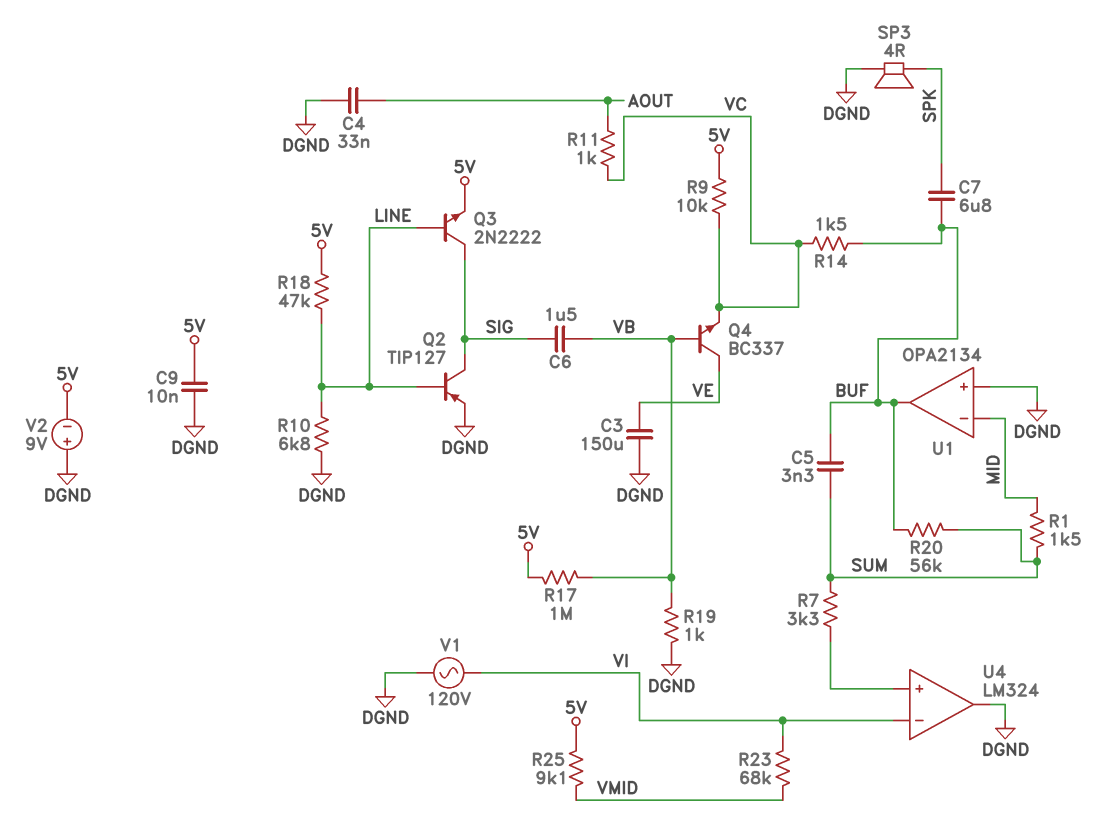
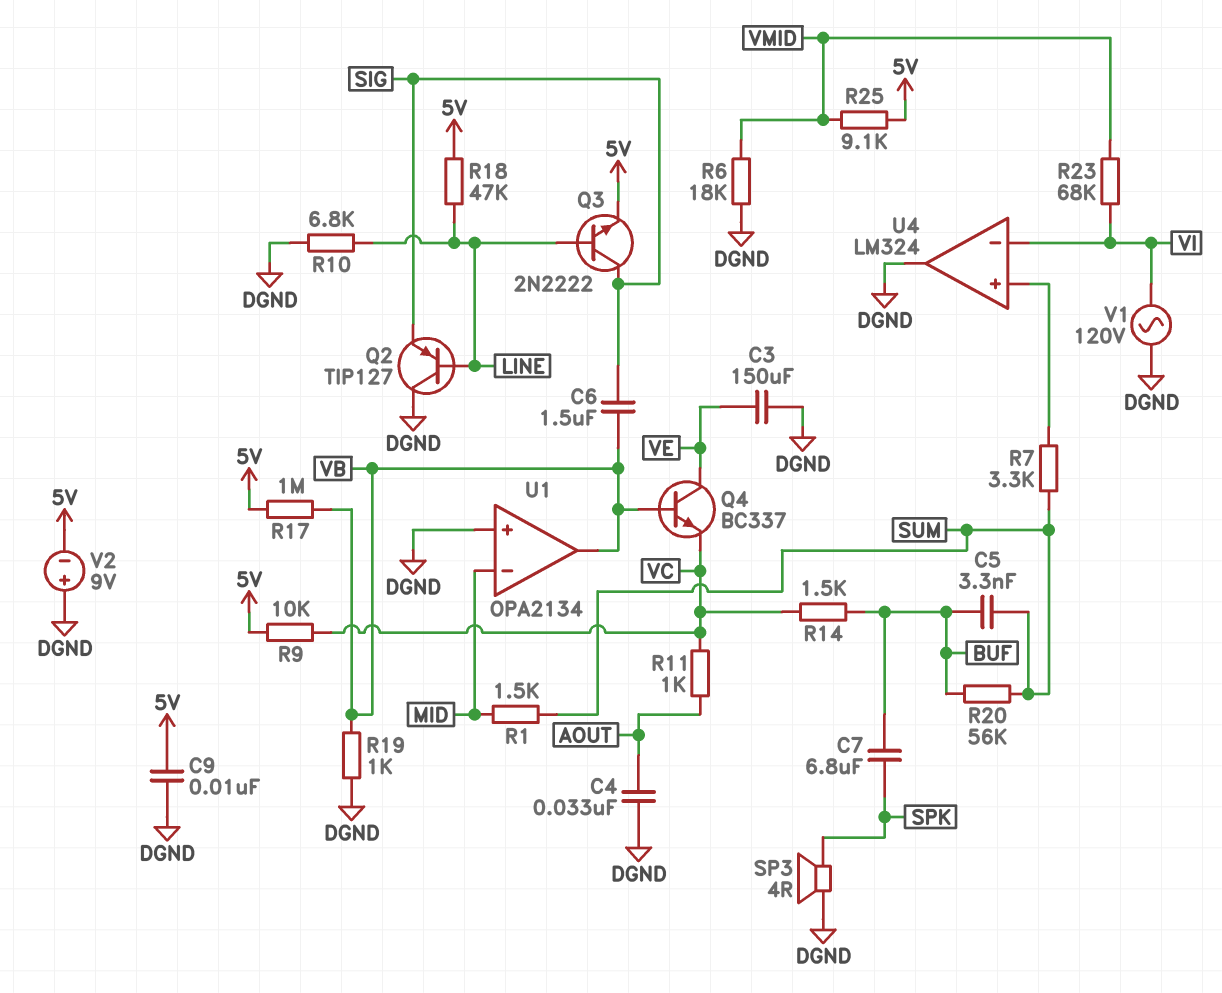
Q2: PNP TIP127 (B LINE, C SIG, E DGND) -> PNP TIP127 (B LINE, C DGND, E SIG)
R6: none -> 18k (DGND, VMID)
U1 pin out: BUF -> VB

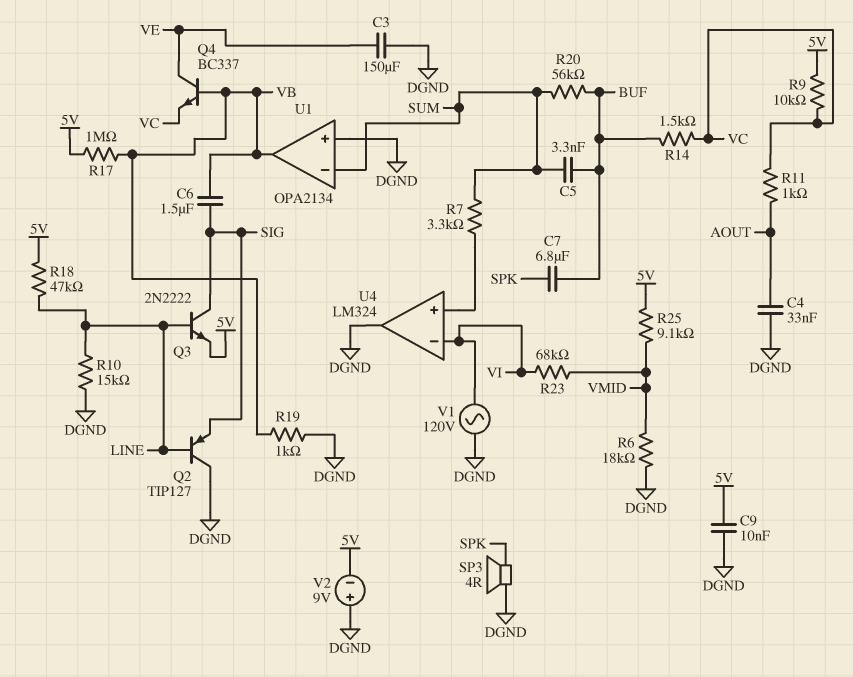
R1: 1.5k (MID, SUM) -> none
R10: 6.8k (DGND, LINE) -> 15k (DGND, LINE)
U1 pin in-: MID -> SUM

